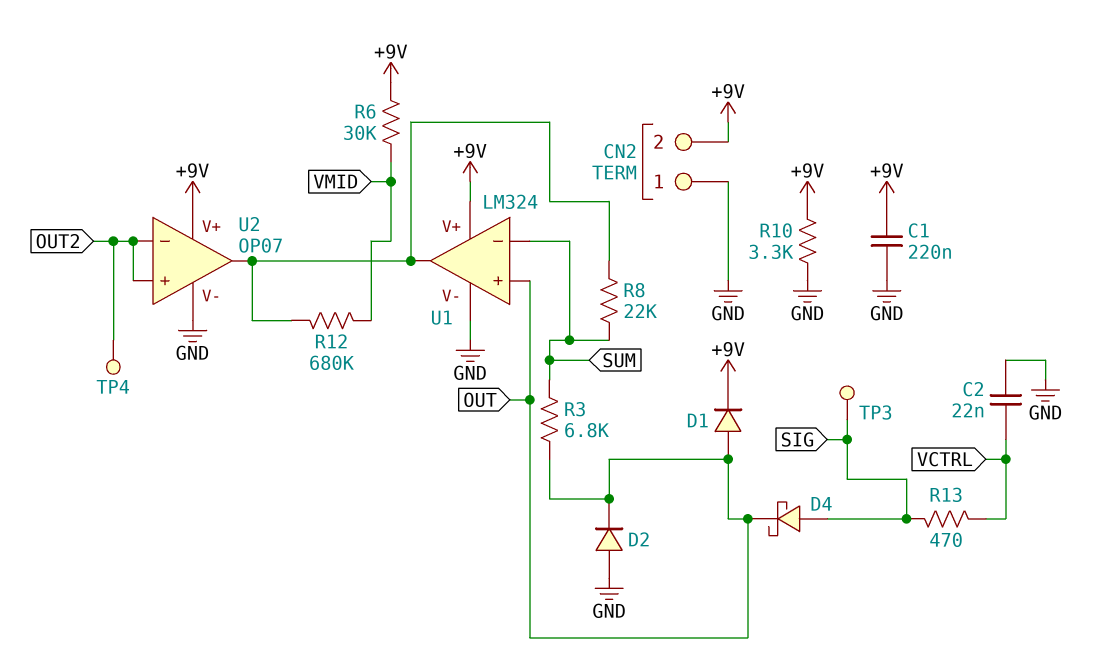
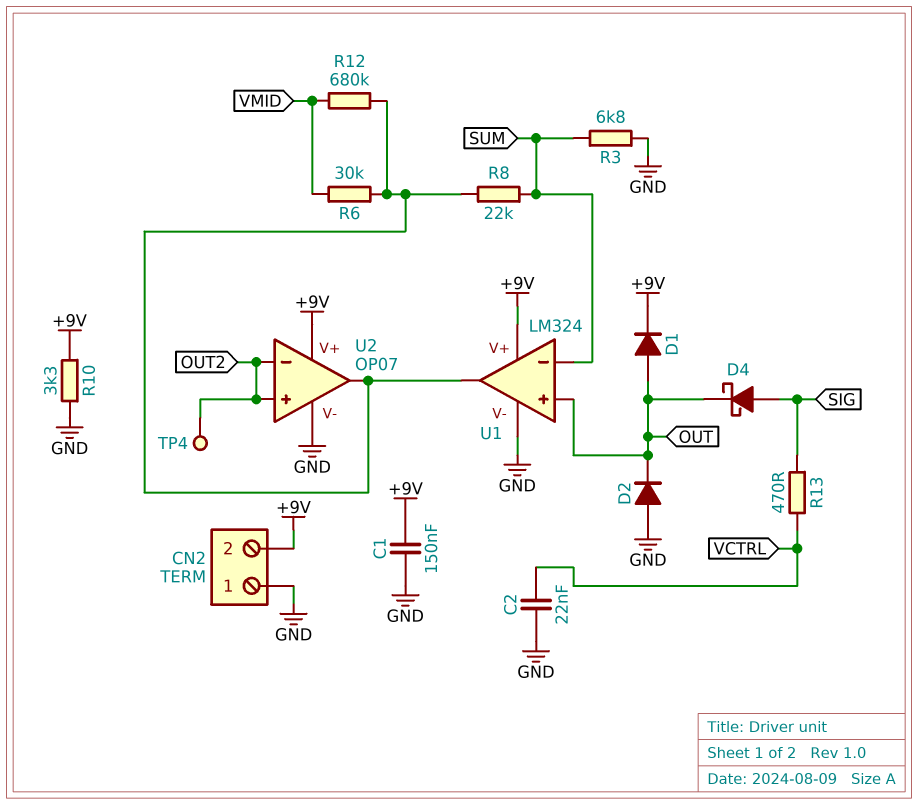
C1: 220nF (+9V, GND) -> 150nF (+9V, GND)
R3: 6.8k (OUT, SUM) -> 6.8k (GND, SUM)
R6: 30k (+9V, VMID) -> 30k (U1/out, VMID)
TP3: test point (SIG) -> none

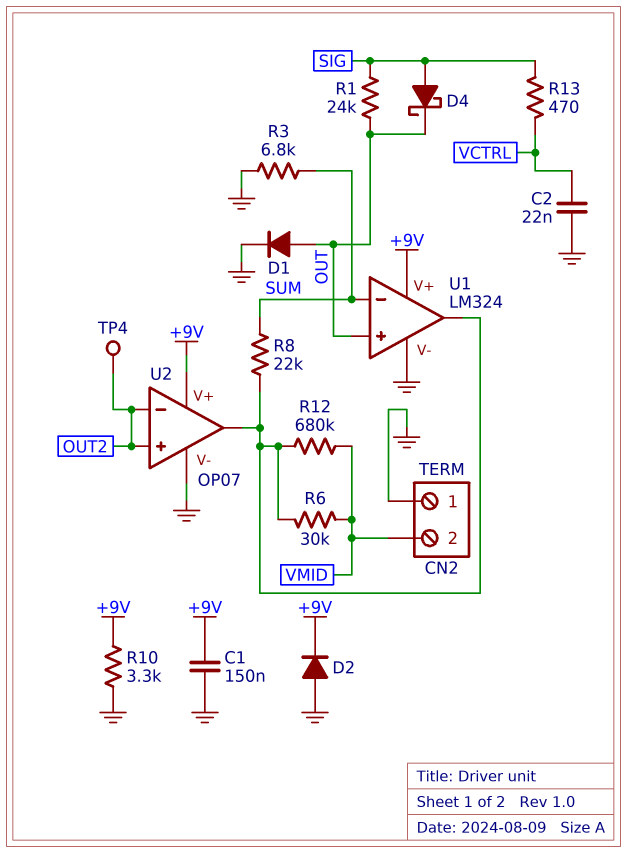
CN2 pin 2: +9V -> VMID
D1: diode (A OUT, K +9V) -> diode (A OUT, K GND)
D2: diode (A GND, K OUT) -> diode (A GND, K +9V)
R1: none -> 24k (OUT, SIG)

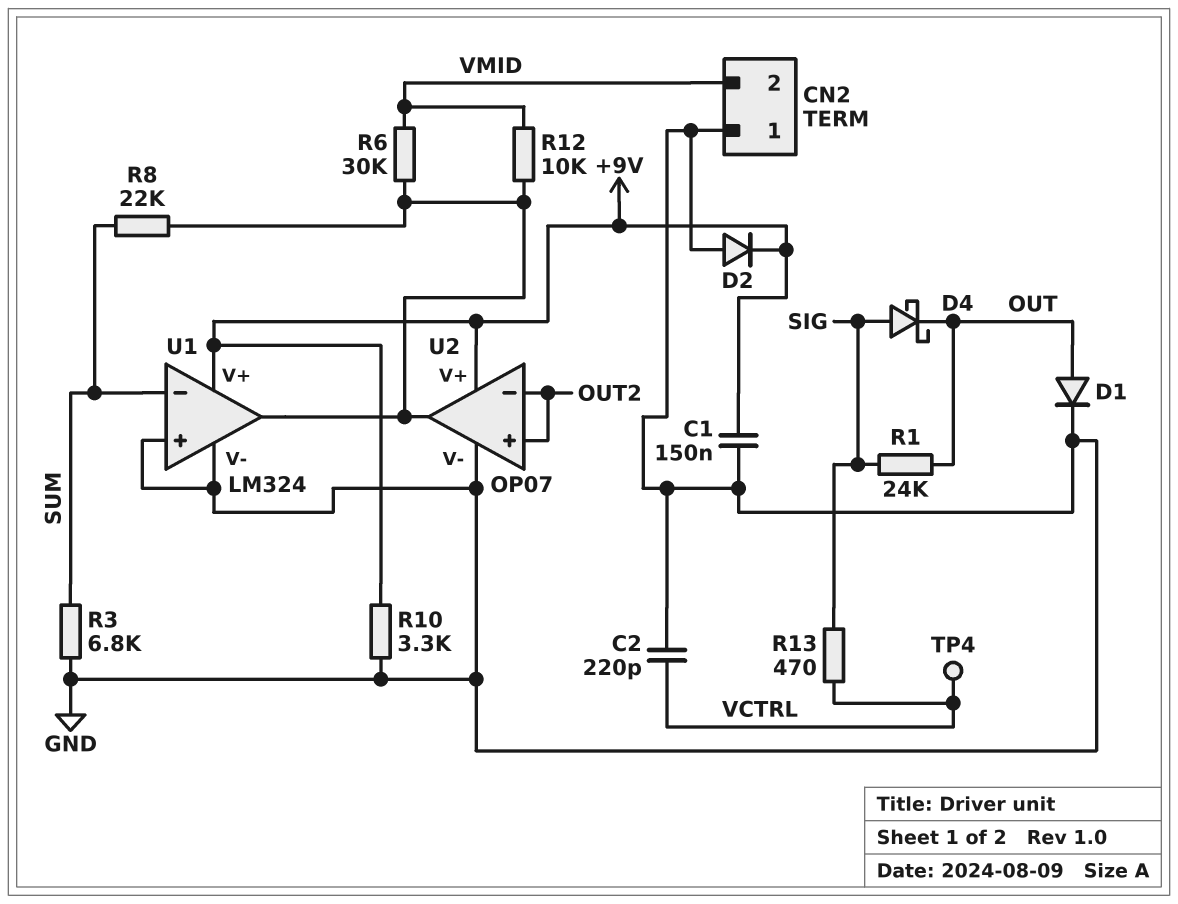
C2: 22nF (GND, VCTRL) -> 220pF (GND, VCTRL)
R12: 680k (U1/out, VMID) -> 10k (U1/out, VMID)
TP4: test point (OUT2) -> test point (VCTRL)
U1 pin in+: OUT -> GND

